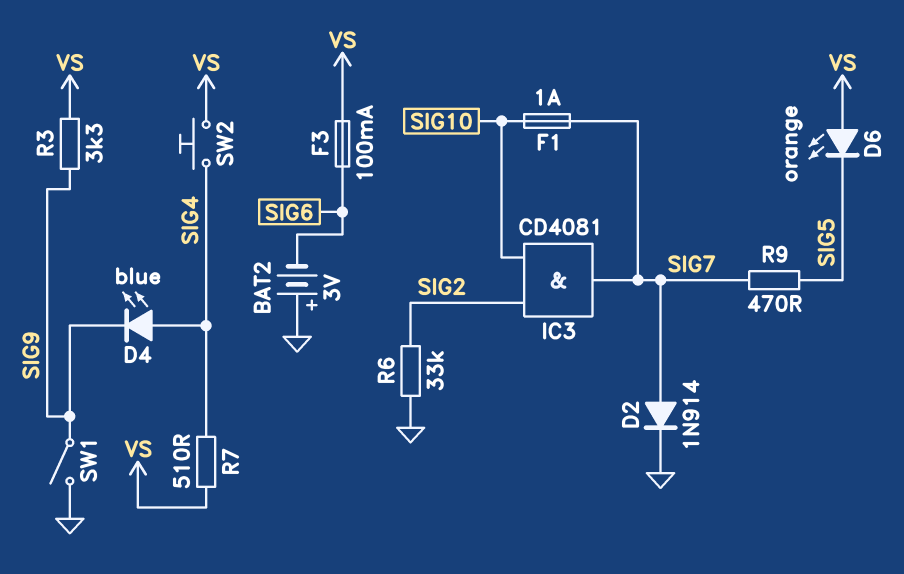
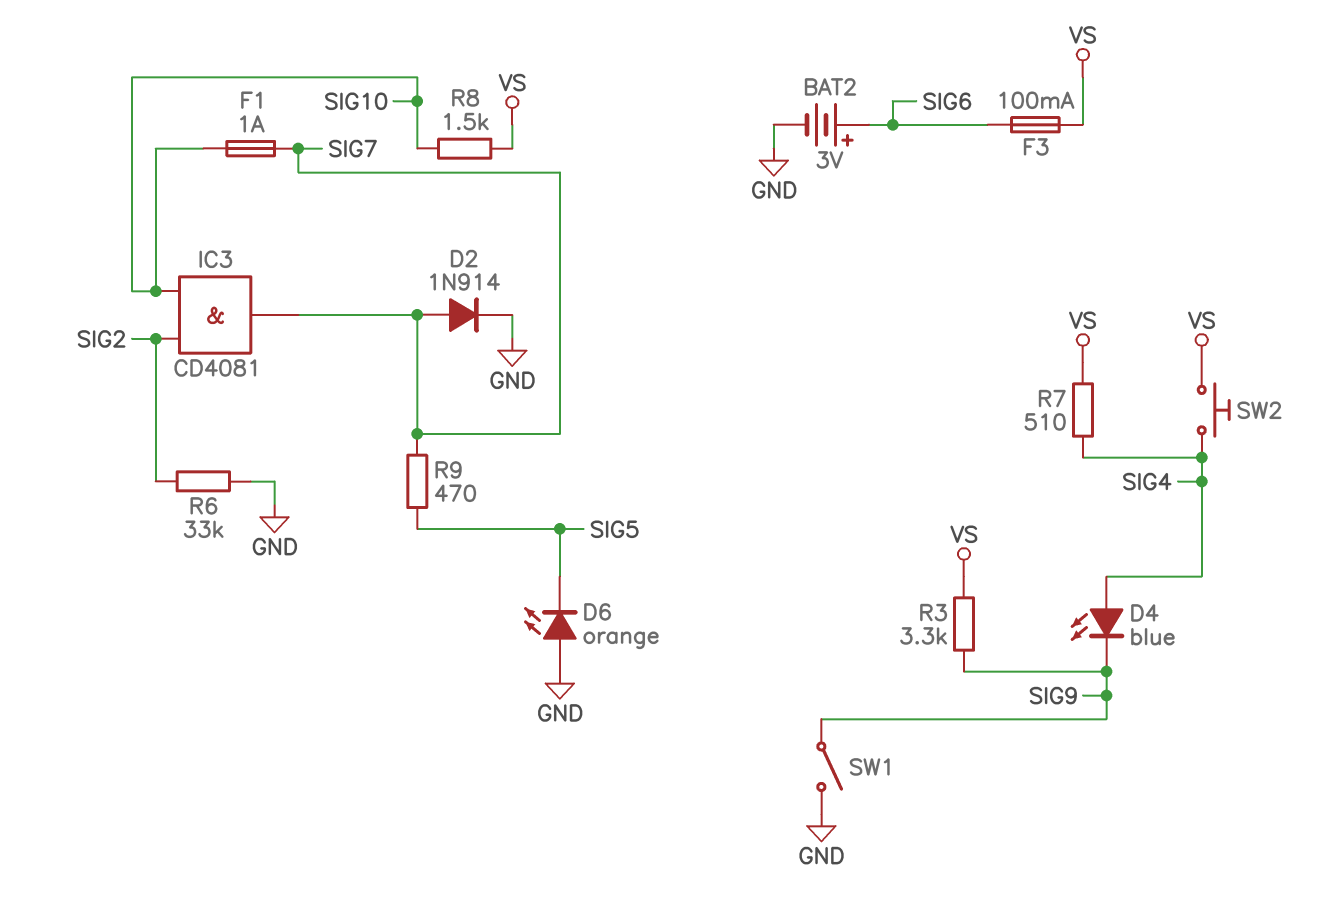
BAT2: 3V (plus GND, minus SIG6) -> 3V (plus SIG6, minus GND)
D6: LED orange (A VS, K SIG5) -> LED orange (A GND, K SIG5)
R8: none -> 1.5k (SIG10, VS)

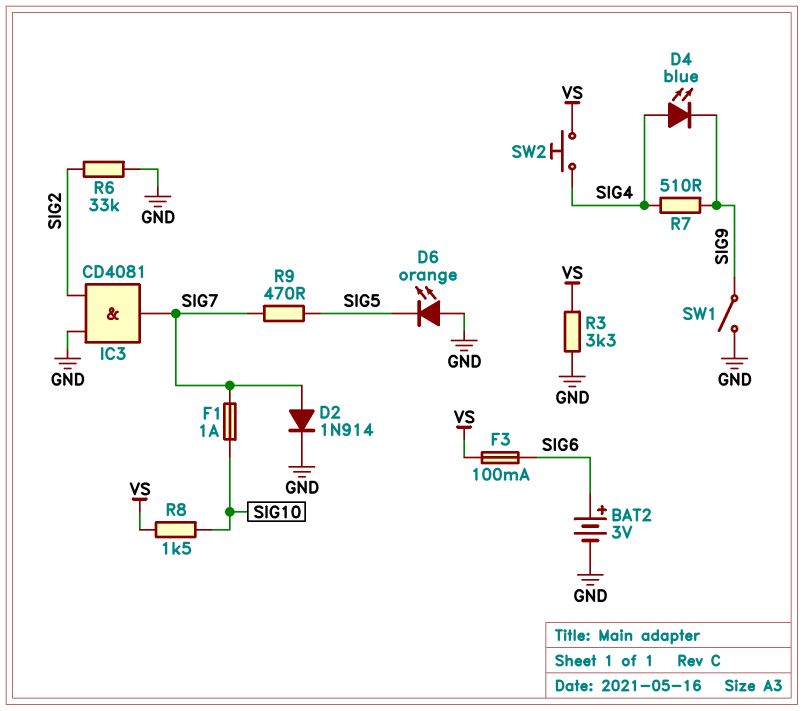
IC3: AND CD4081 (in SIG2, in SIG10, out SIG7) -> AND CD4081 (in GND, in SIG2, out SIG7)
R3: 3.3k (SIG9, VS) -> 3.3k (GND, VS)
R7: 510 (SIG4, VS) -> 510 (SIG4, SIG9)

